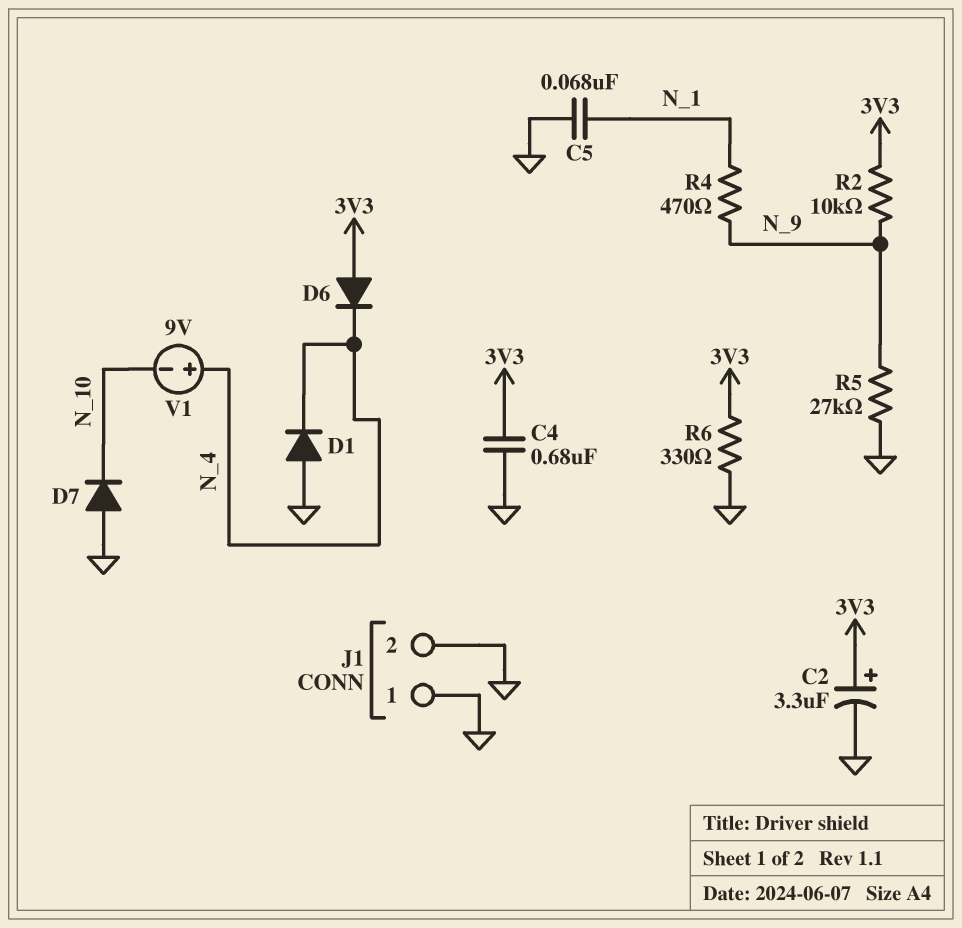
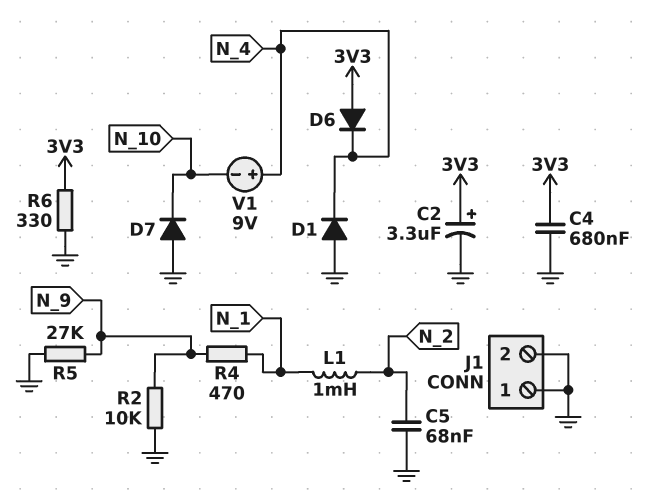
C5: 68nF (GND, N_1) -> 68nF (GND, N_2)
L1: none -> 1mH (N_1, N_2)
R2: 10k (3V3, N_9) -> 10k (GND, N_9)

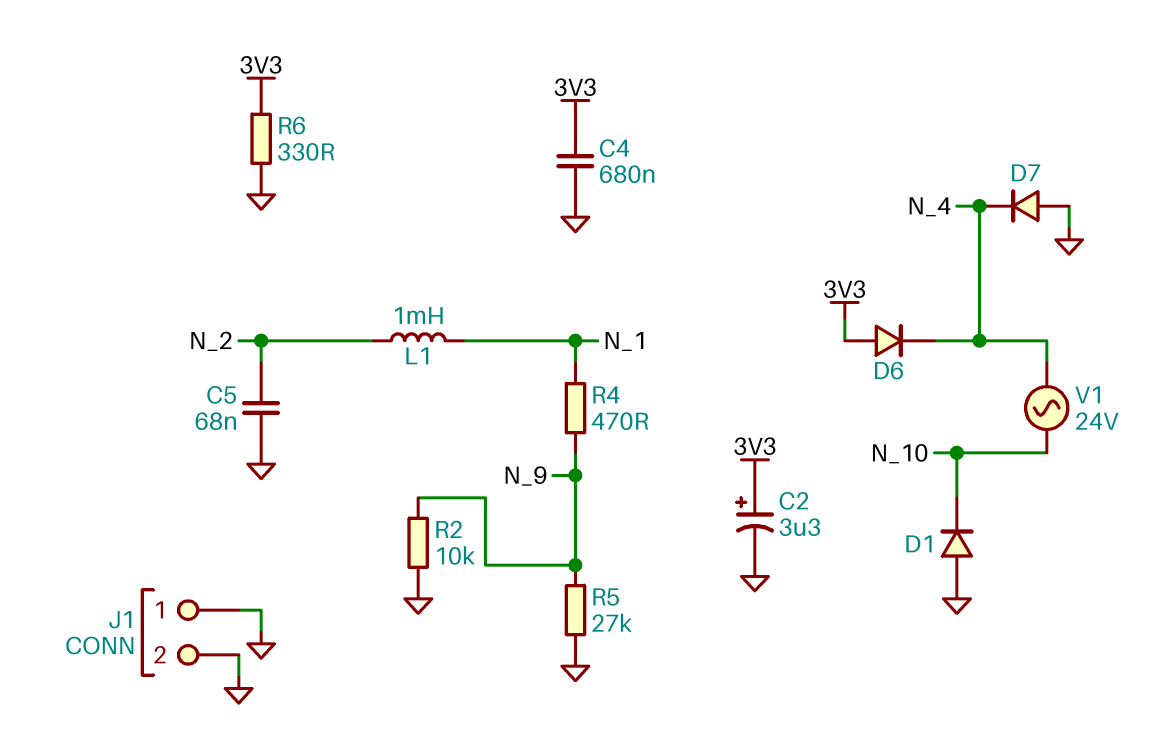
D1: diode (A GND, K N_4) -> diode (A GND, K N_10)
D7: diode (A GND, K N_10) -> diode (A GND, K N_4)
V1: 9V (plus N_4, minus N_10) -> AC 24V (N_4, N_10)

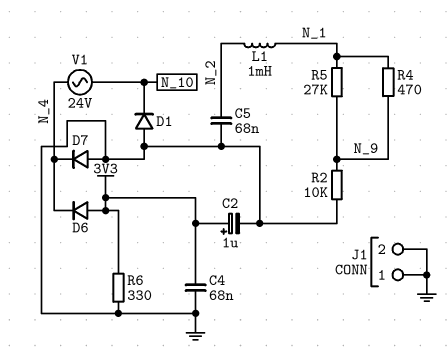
C2: 3.3uF (plus 3V3, minus GND) -> 1uF (plus 3V3, minus GND)
C4: 680nF (3V3, GND) -> 68nF (3V3, GND)
R5: 27k (GND, N_9) -> 27k (N_1, N_9)

